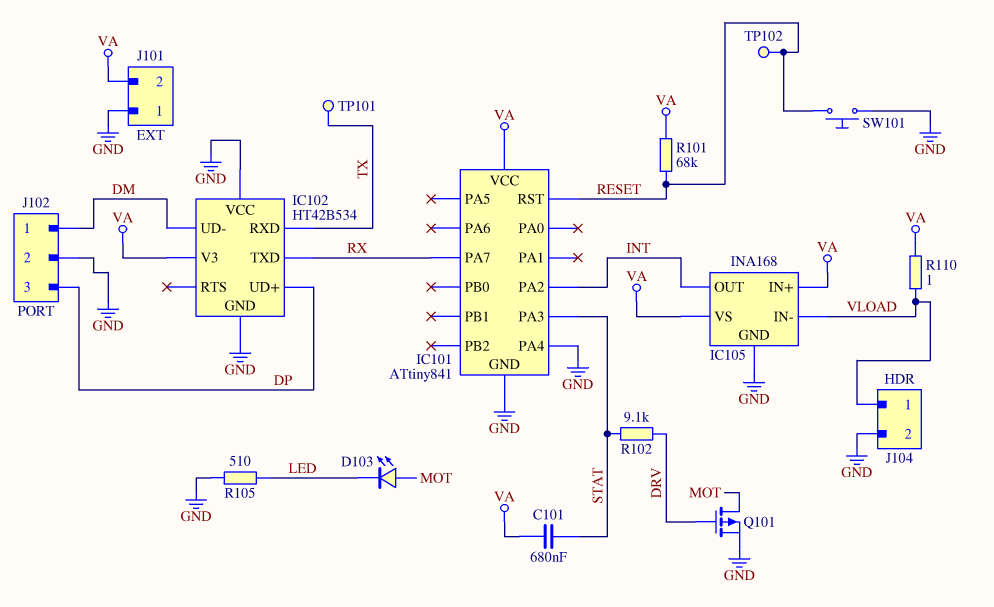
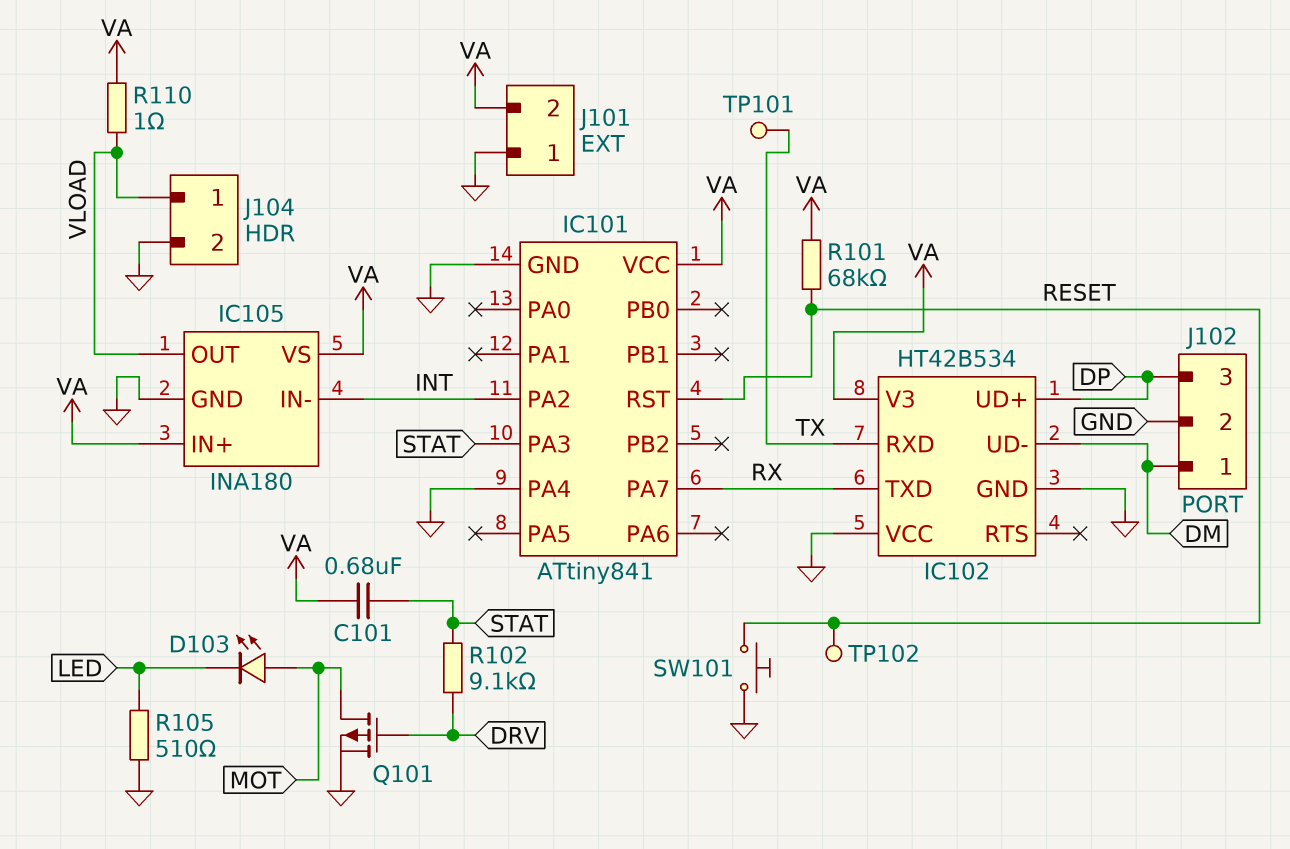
IC105: INA168 -> INA180
IC105 pin IN-: VLOAD -> INT
IC105 pin OUT: INT -> VLOAD

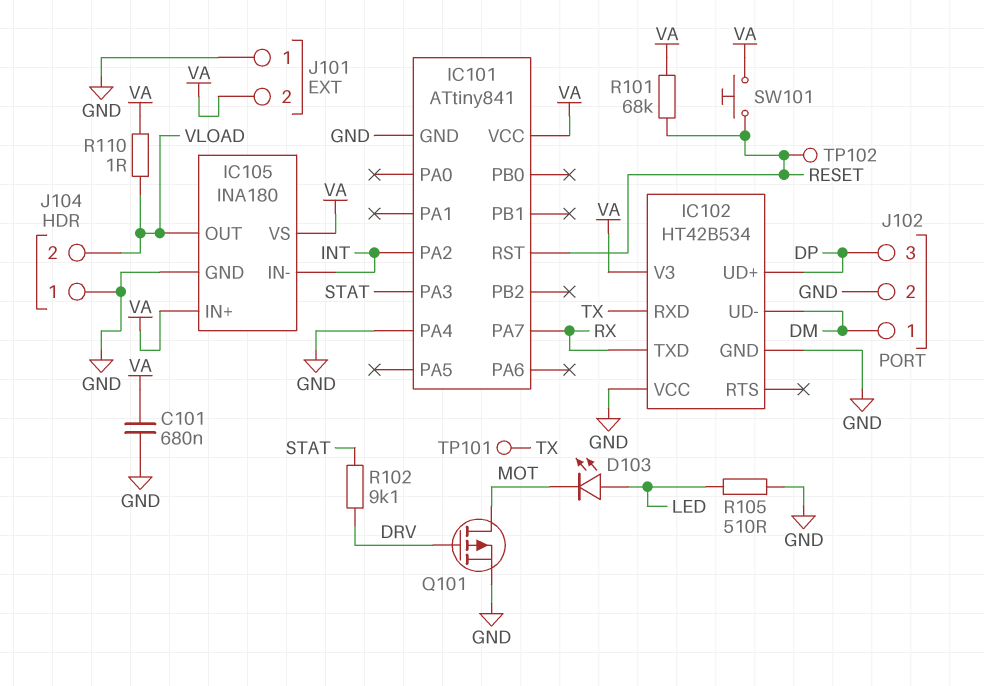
C101: 680nF (STAT, VA) -> 680nF (GND, VA)
D103: LED (A MOT, K LED) -> LED (A LED, K MOT)
J104 pin 1: VLOAD -> GND
J104 pin 2: GND -> VLOAD
SW101: button (GND, RESET) -> button (RESET, VA)

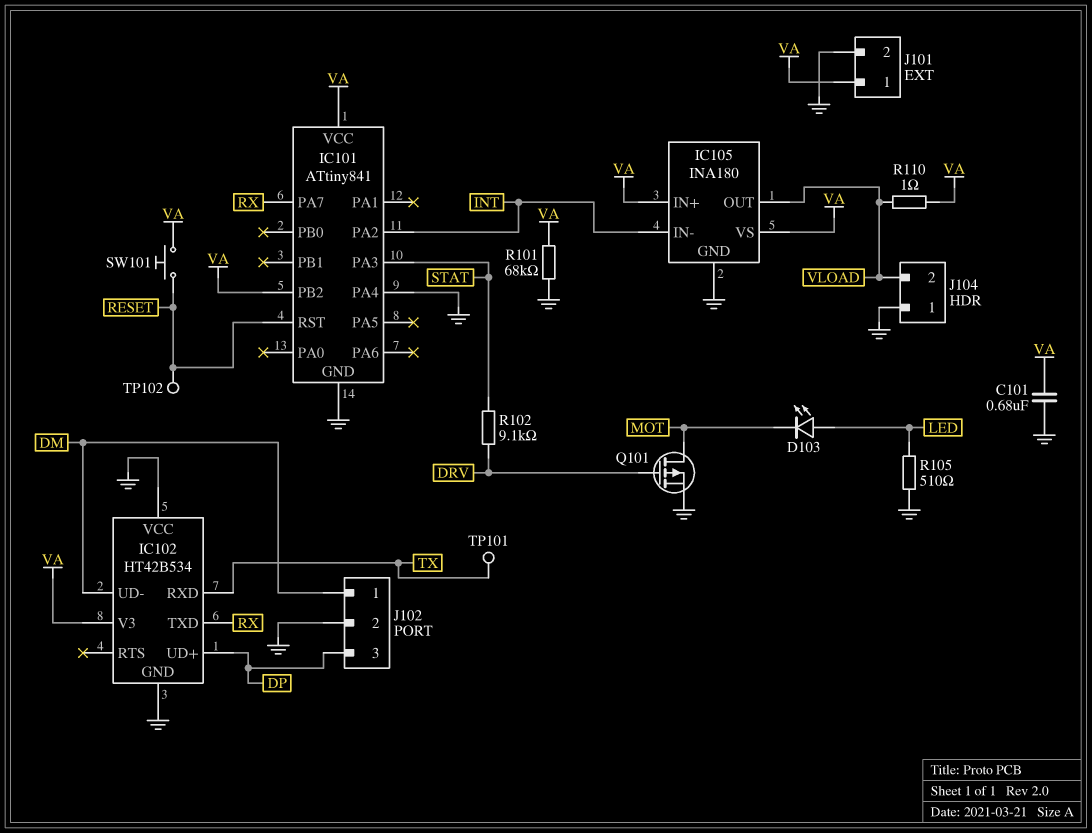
IC101 pin PB2: none -> VA
J101 pin 1: GND -> VA
J101 pin 2: VA -> GND
R101: 68k (RESET, VA) -> 68k (GND, VA)

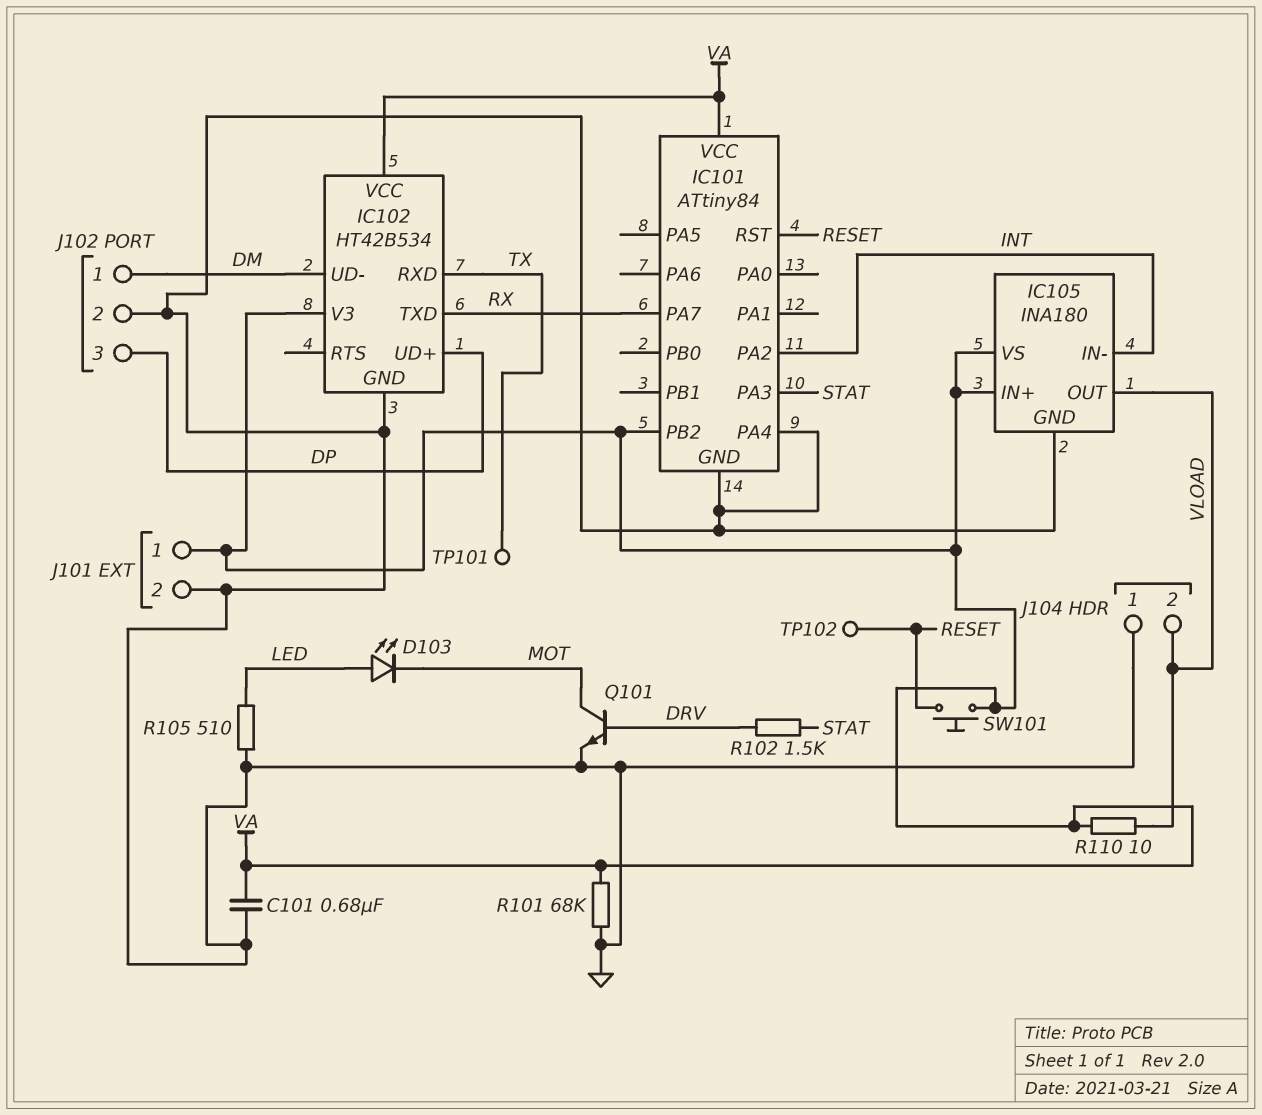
IC101: ATtiny841 -> ATtiny84
IC102 pin VCC: GND -> VA
Q101: PMOS (G DRV, D MOT, S GND) -> NPN (B DRV, C MOT, E GND)
R102: 9.1k (DRV, STAT) -> 1.5k (DRV, STAT)
R110: 1 (VA, VLOAD) -> 10 (VA, VLOAD)

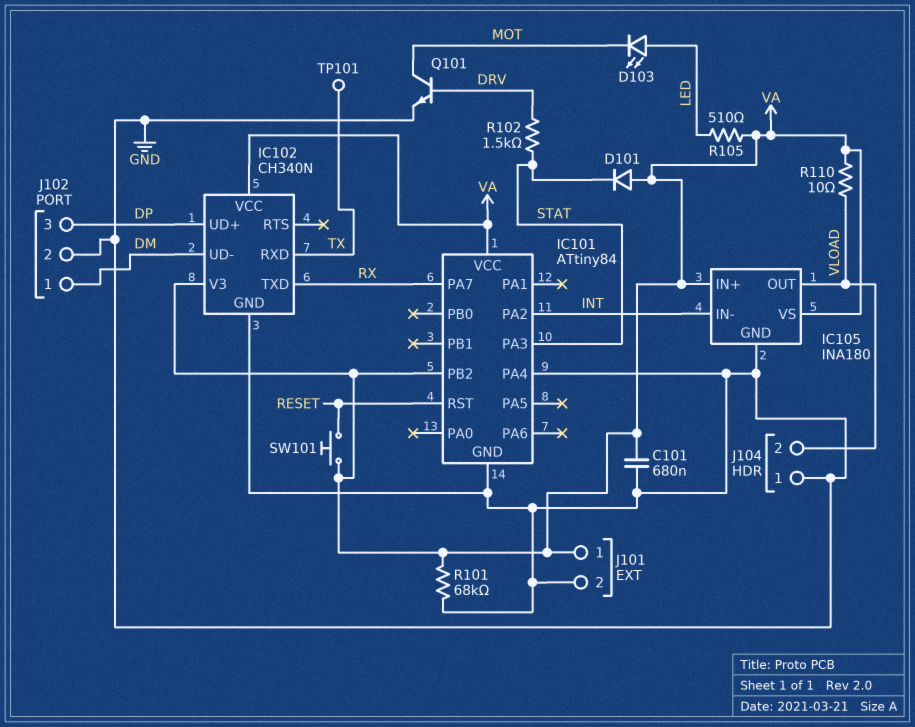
D101: none -> diode (A VA, K STAT)
IC102: HT42B534 -> CH340N
R105: 510 (GND, LED) -> 510 (LED, VA)
TP102: test point (RESET) -> none

